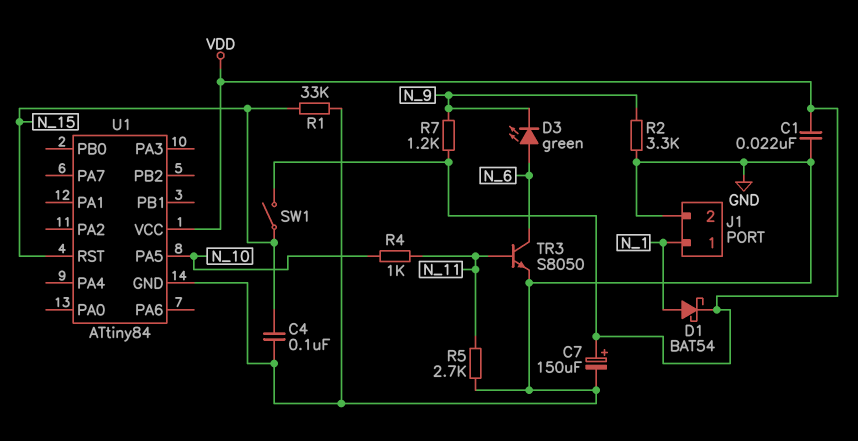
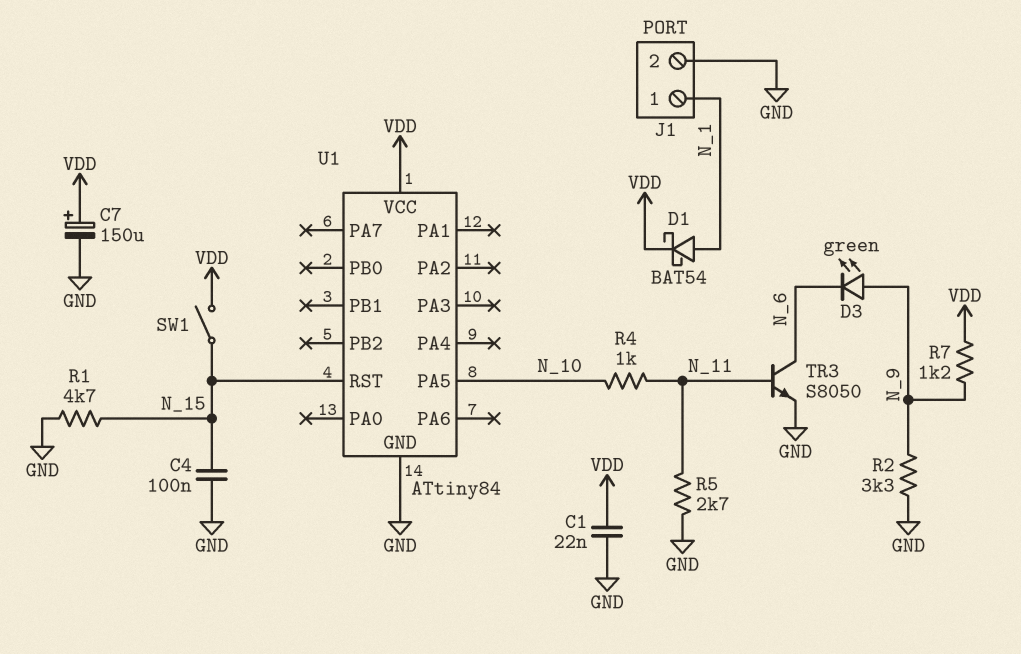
D3: LED green (A N_6, K N_9) -> LED green (A N_9, K N_6)
R1: 33k (GND, N_15) -> 4.7k (GND, N_15)

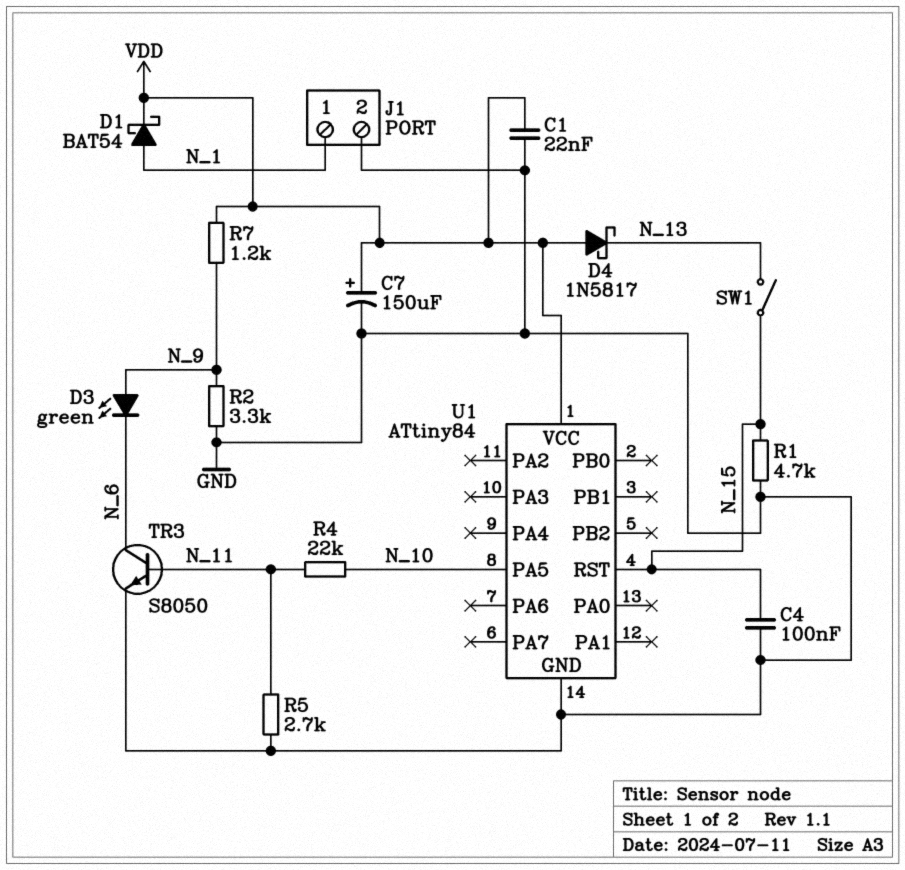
D4: none -> schottky 1N5817 (A VDD, K N_13)
R4: 1k (N_10, N_11) -> 22k (N_10, N_11)
SW1: switch (N_15, VDD) -> switch (N_13, N_15)

